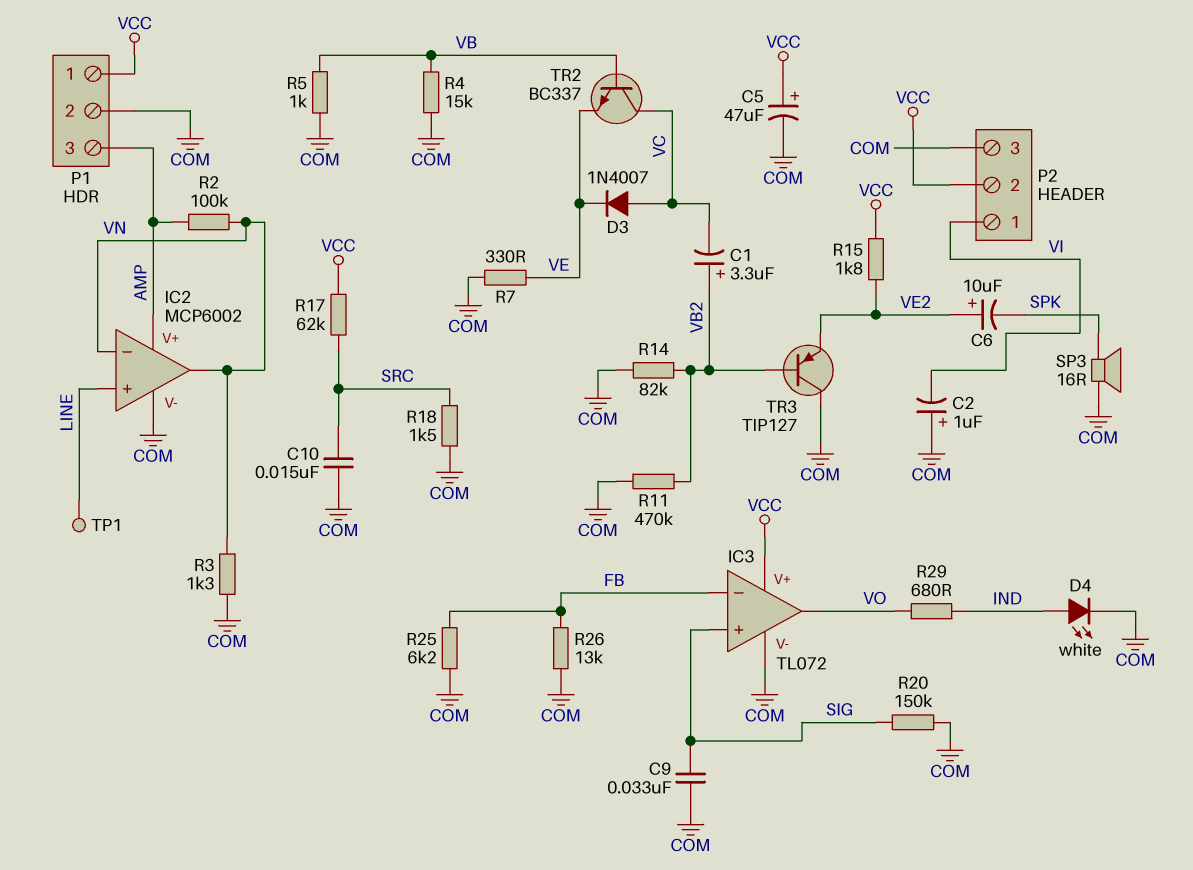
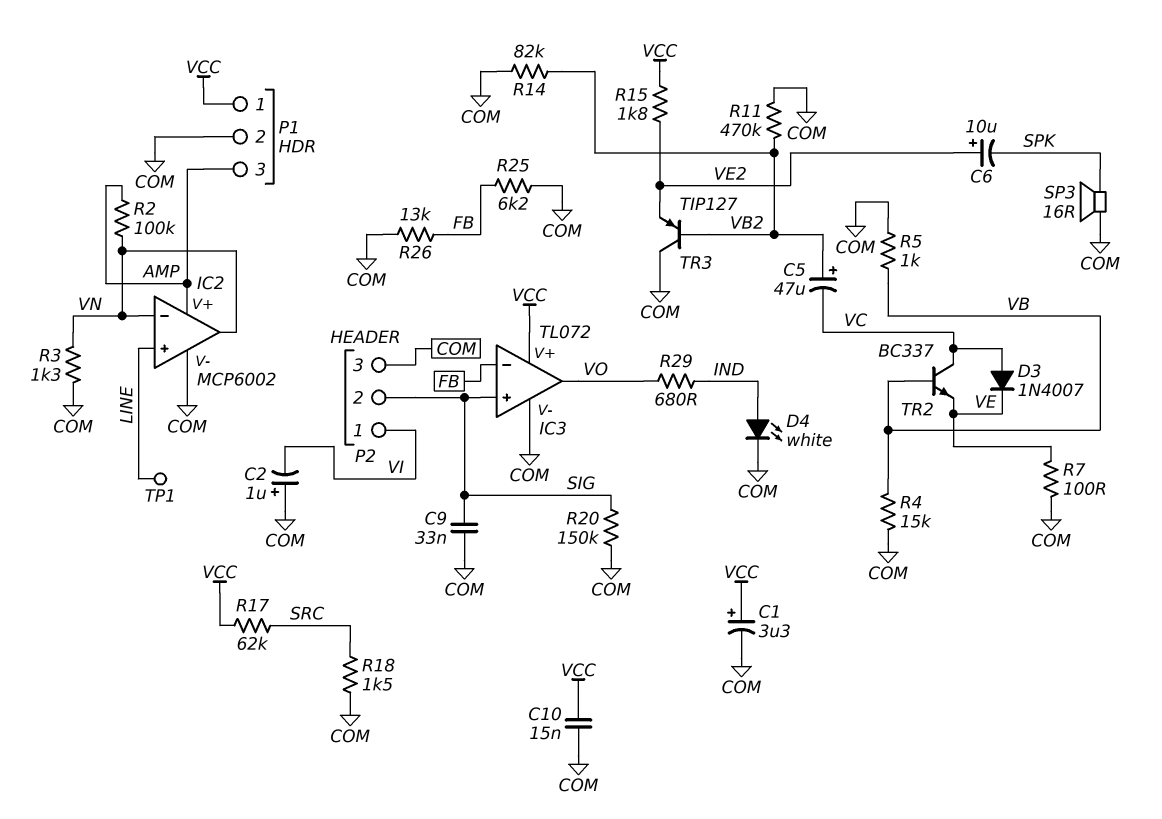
C1: 3.3uF (plus VB2, minus VC) -> 3.3uF (plus VCC, minus COM)
C5: 47uF (plus VCC, minus COM) -> 47uF (plus VB2, minus VC)
C10: 15nF (COM, SRC) -> 15nF (COM, VCC)
P2 pin 2: VCC -> SIG
R7: 330 (COM, VE) -> 100 (COM, VE)

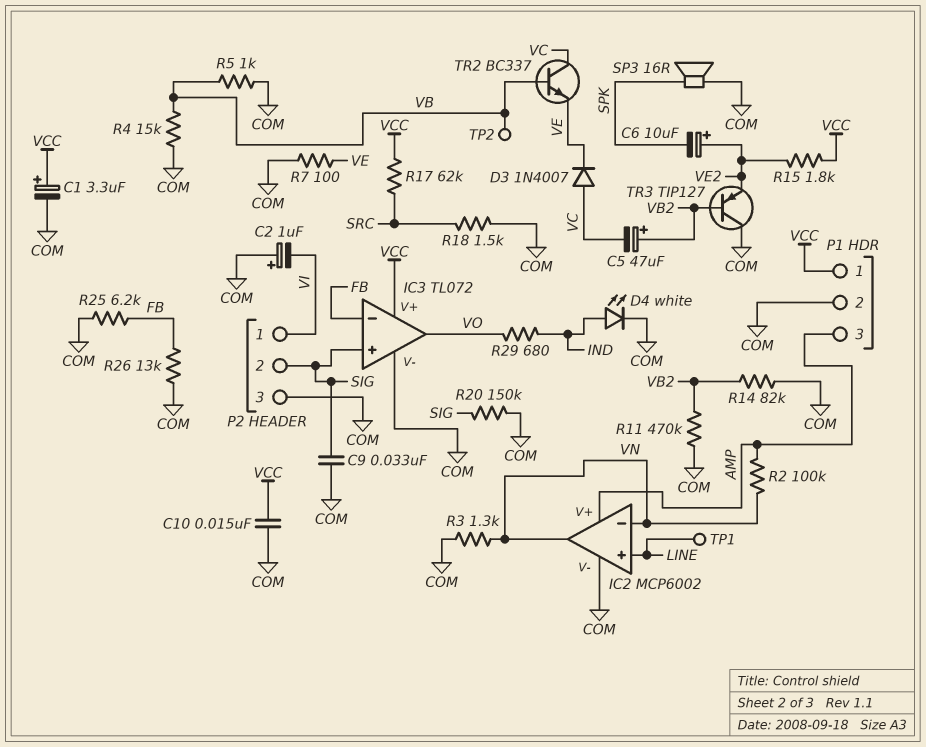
TP2: none -> test point (VB)

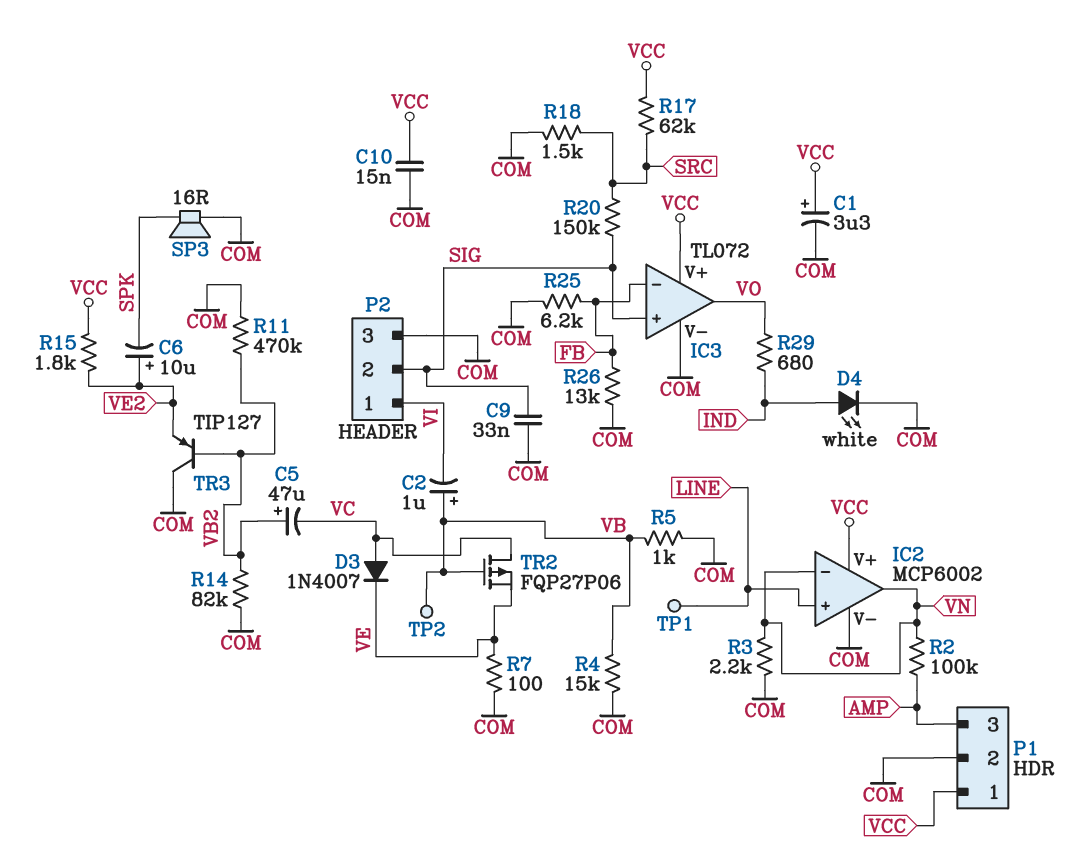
C2: 1uF (plus COM, minus VI) -> 1uF (plus VB, minus VI)
IC2 pin V+: AMP -> VCC
R3: 1.3k (COM, VN) -> 2.2k (COM, VN)
R20: 150k (COM, SIG) -> 150k (SIG, SRC)
TR2: NPN BC337 (B VB, C VC, E VE) -> PMOS FQP27P06 (G VB, D VC, S VE)

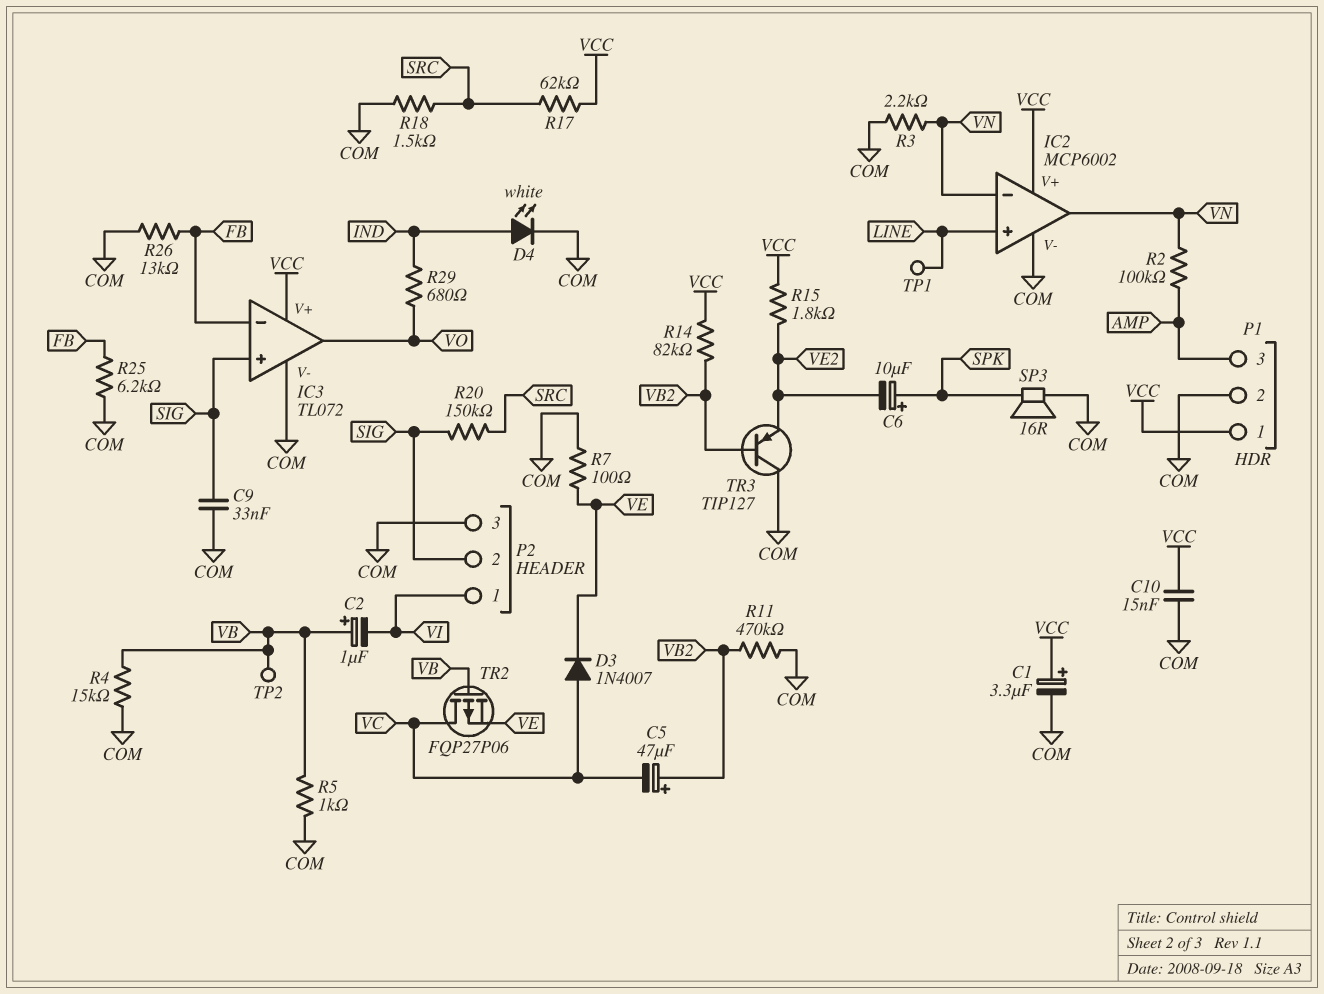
C6: 10uF (plus VE2, minus SPK) -> 10uF (plus SPK, minus VE2)
R14: 82k (COM, VB2) -> 82k (VB2, VCC)

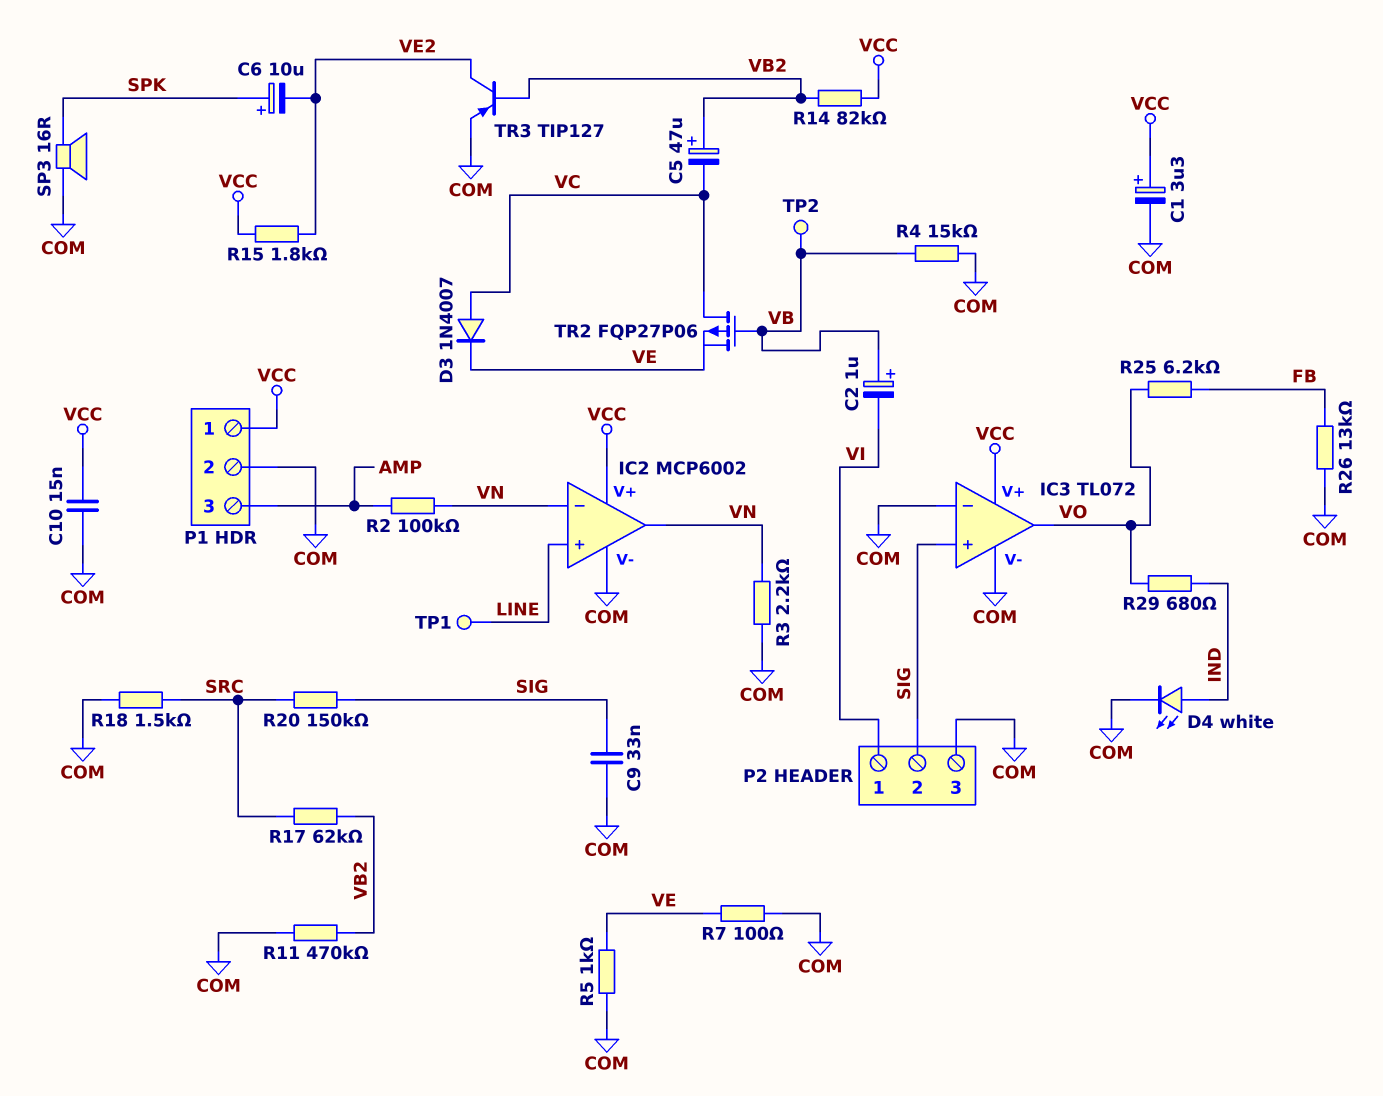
IC3 pin in-: FB -> COM
R5: 1k (COM, VB) -> 1k (COM, VE)
R17: 62k (SRC, VCC) -> 62k (SRC, VB2)
R25: 6.2k (COM, FB) -> 6.2k (FB, VO)
TR3: PNP TIP127 (B VB2, C COM, E VE2) -> PNP TIP127 (B VB2, C VE2, E COM)

